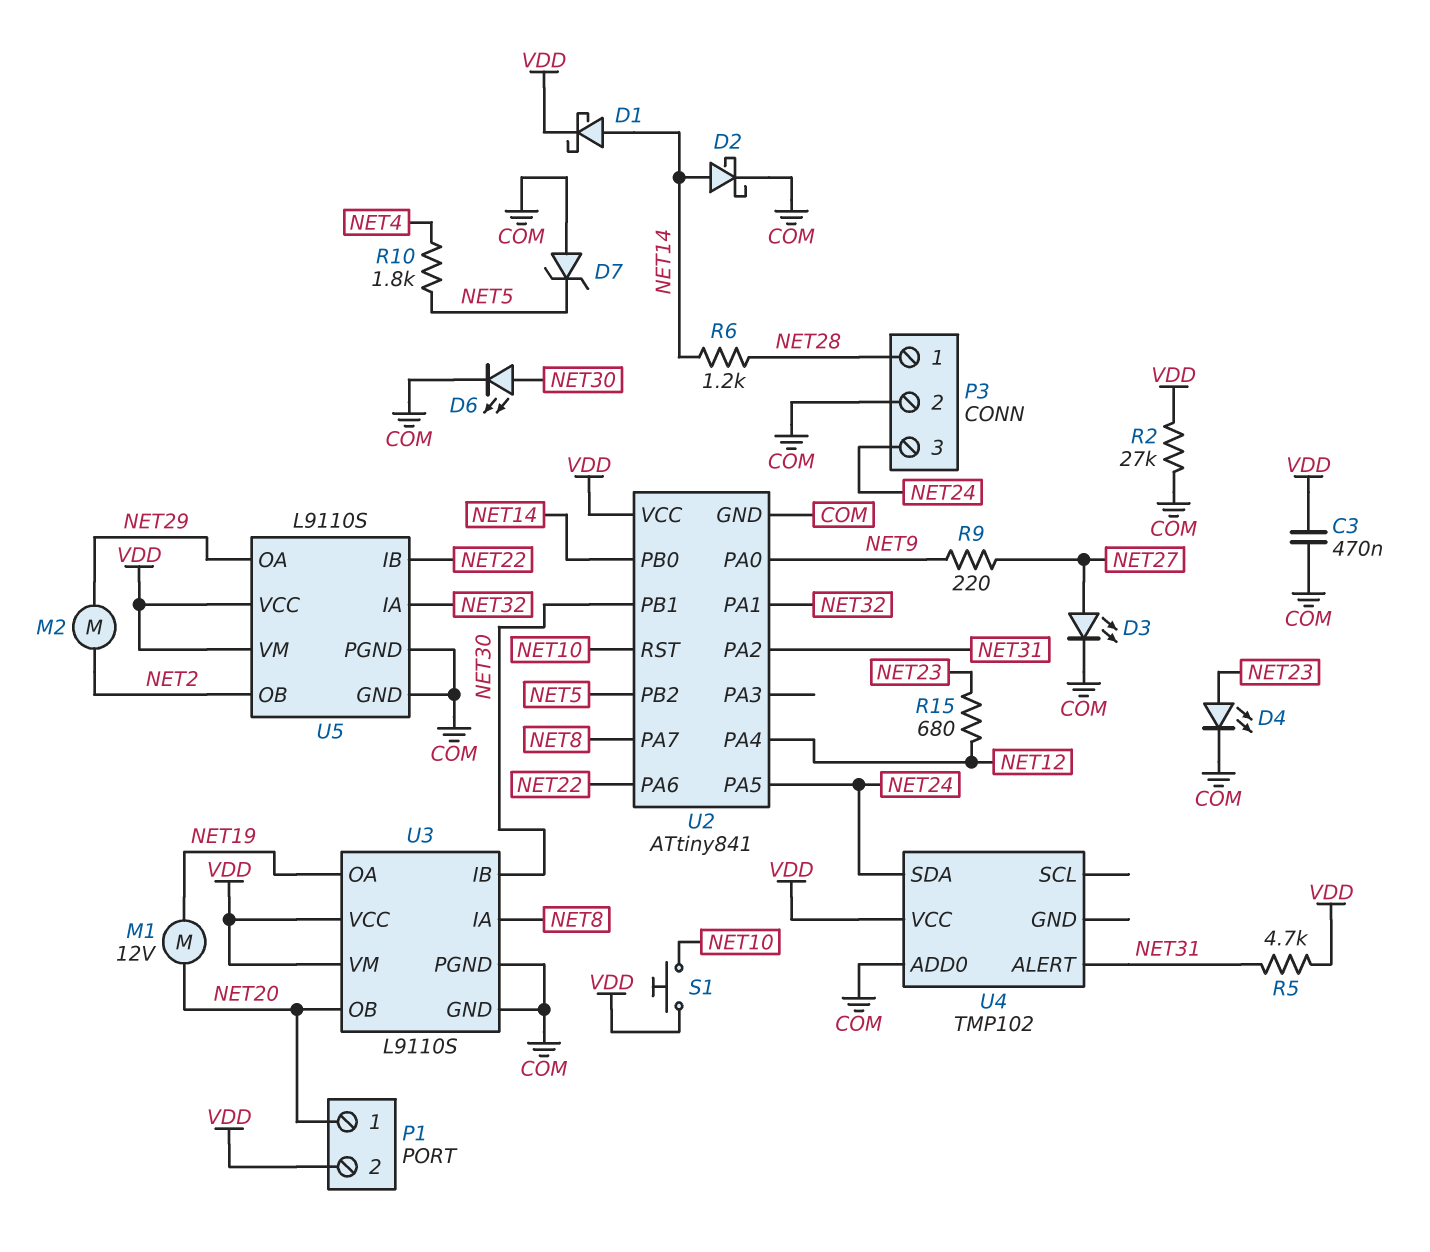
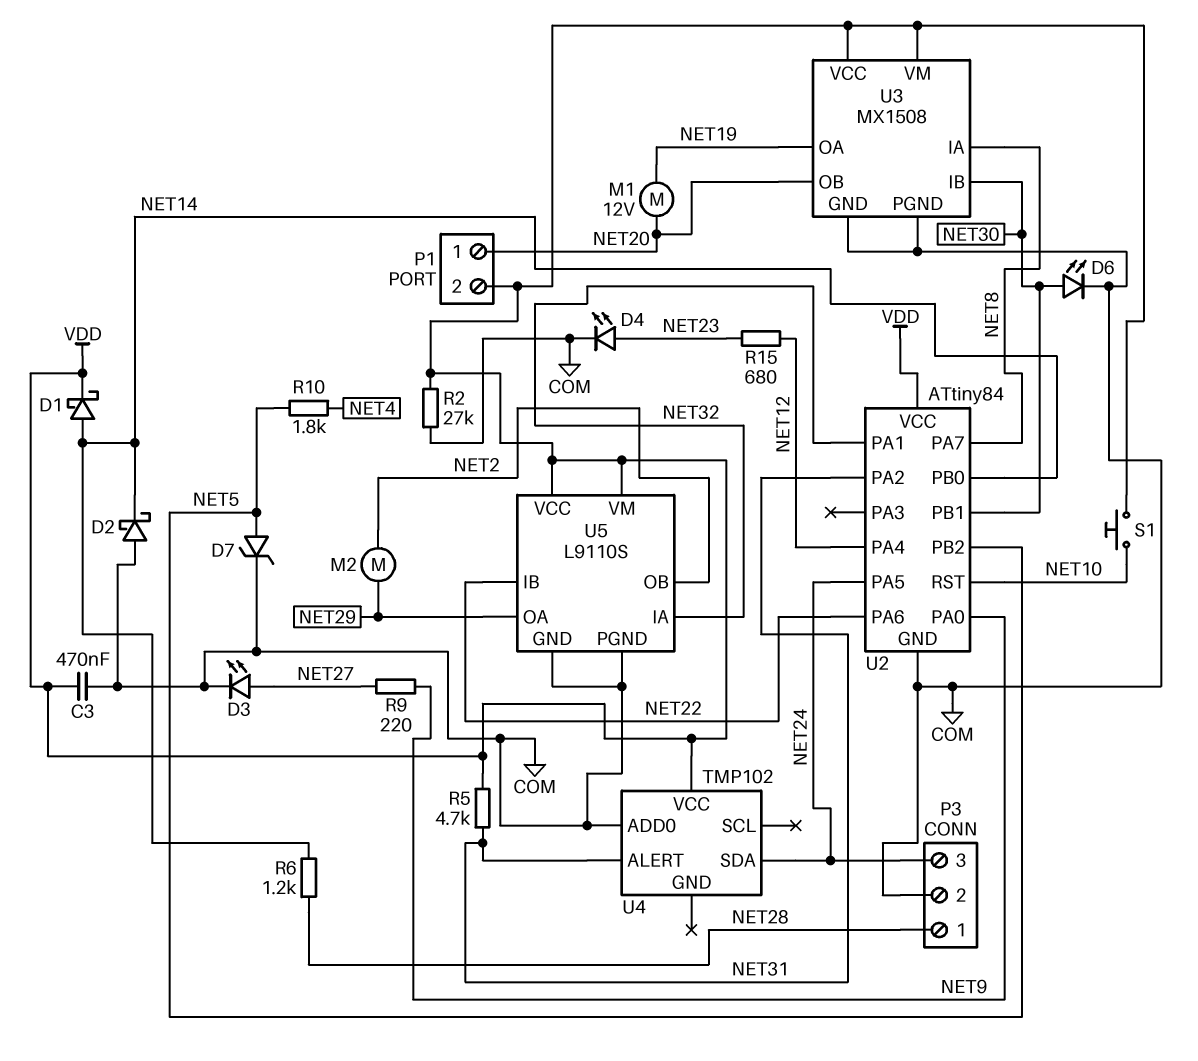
D2: schottky (A NET14, K COM) -> schottky (A COM, K NET14)
D7: zener (A COM, K NET5) -> zener (A NET5, K COM)
U2: ATtiny841 -> ATtiny84
U3: L9110S -> MX1508

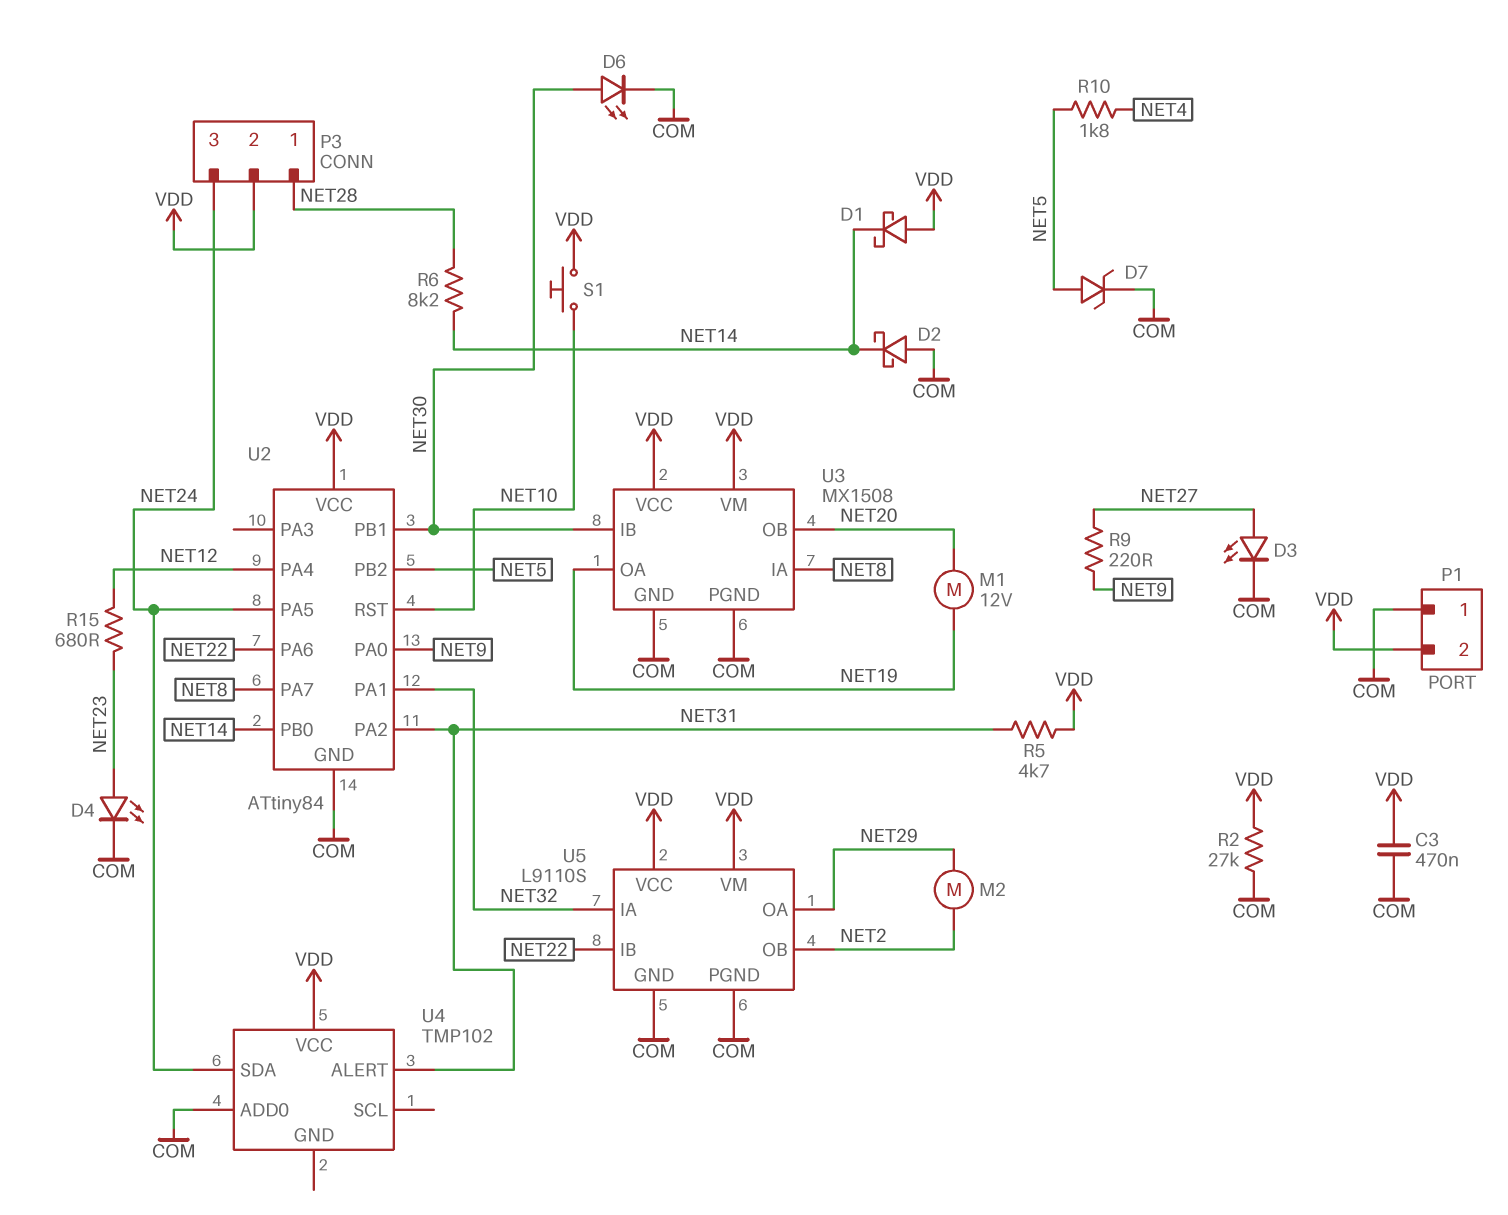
D1: schottky (A NET14, K VDD) -> schottky (A VDD, K NET14)
P1 pin 1: NET20 -> COM
P3 pin 2: COM -> VDD
R6: 1.2k (NET14, NET28) -> 8.2k (NET14, NET28)

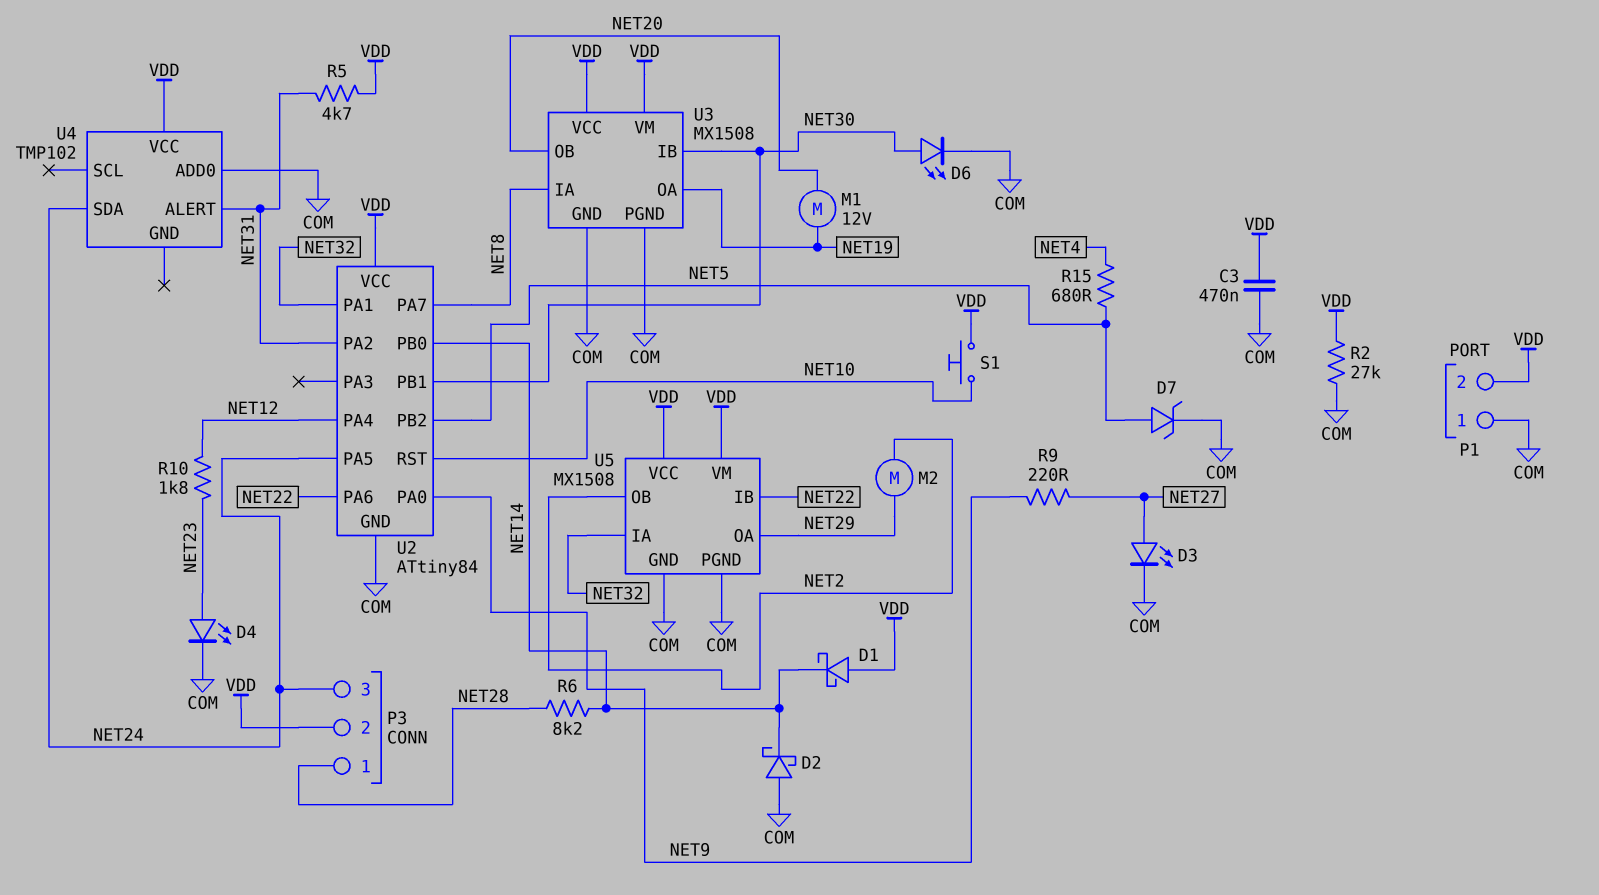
R10: 1.8k (NET4, NET5) -> 1.8k (NET12, NET23)
R15: 680 (NET12, NET23) -> 680 (NET4, NET5)
U5: L9110S -> MX1508

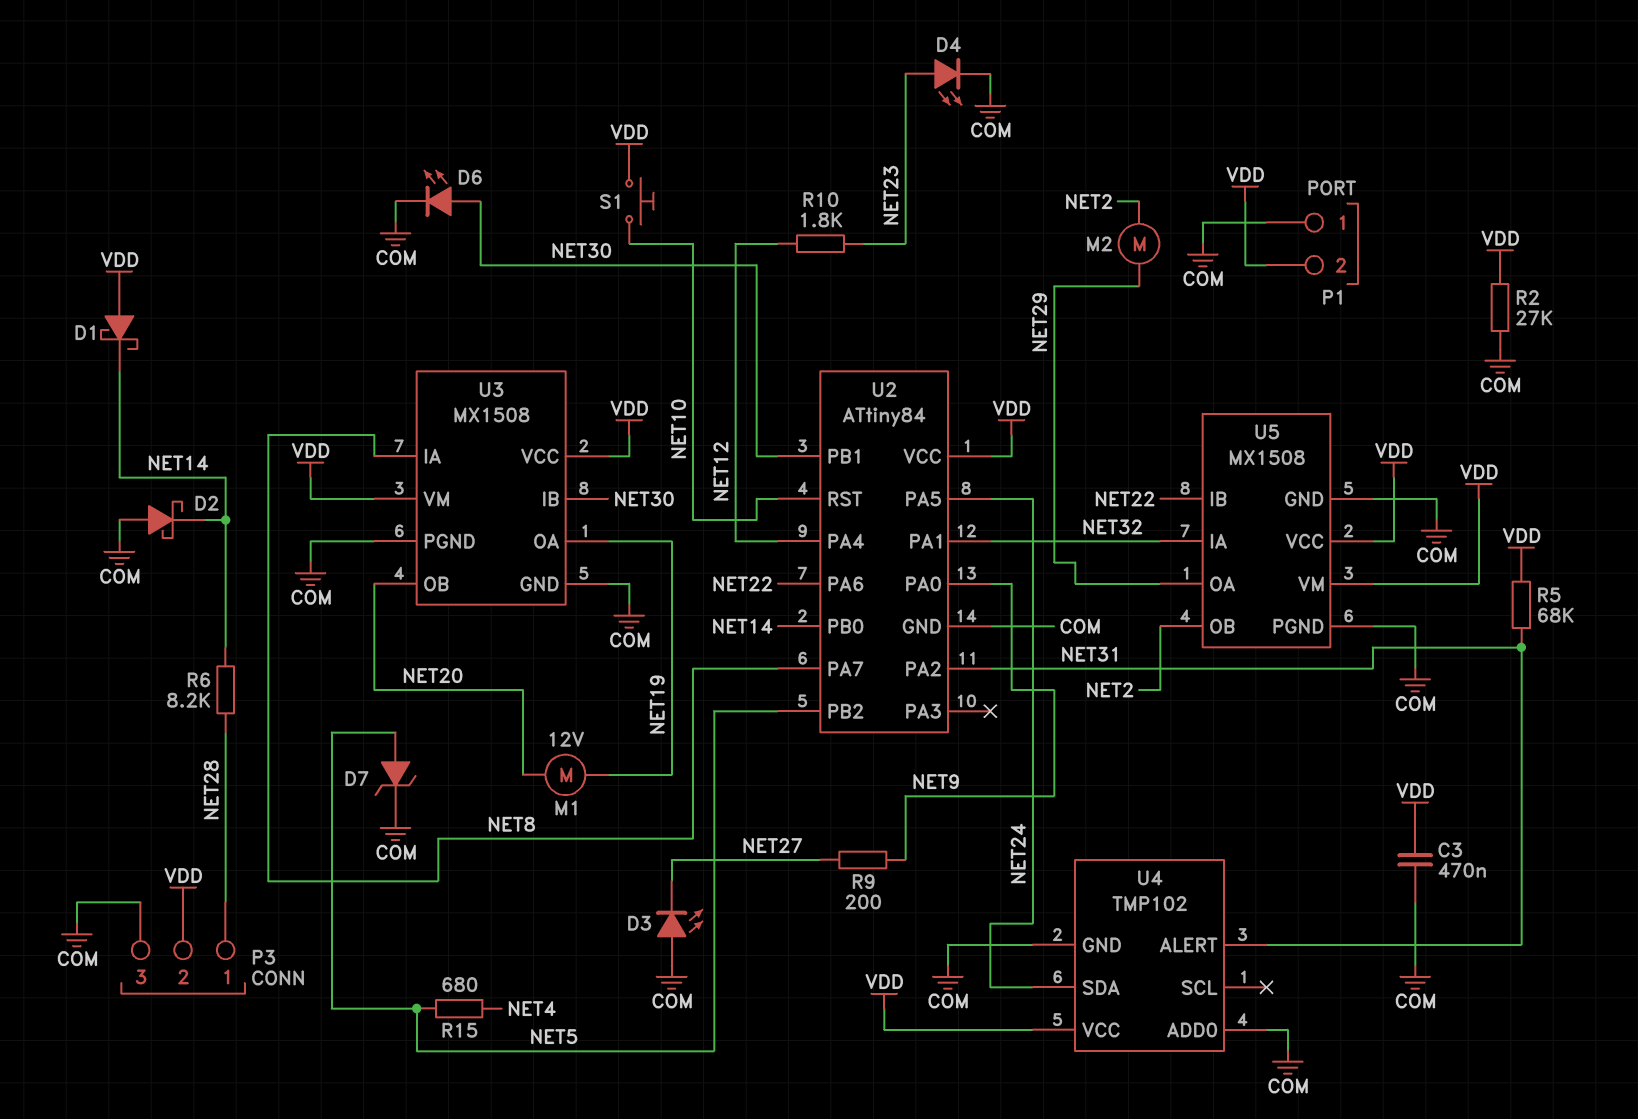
D3: LED (A NET27, K COM) -> LED (A COM, K NET27)
P3 pin 3: NET24 -> COM
R5: 4.7k (NET31, VDD) -> 68k (NET31, VDD)
R9: 220 (NET9, NET27) -> 200 (NET9, NET27)
U4 pin GND: none -> COM

